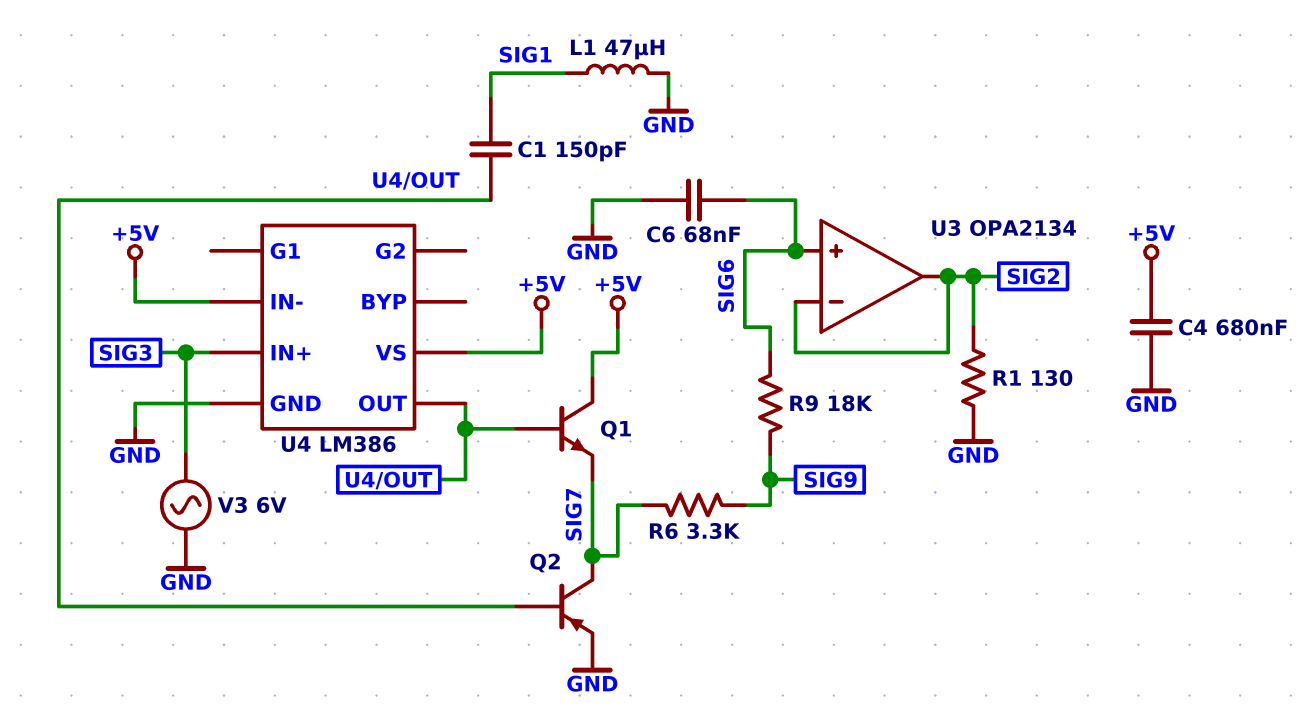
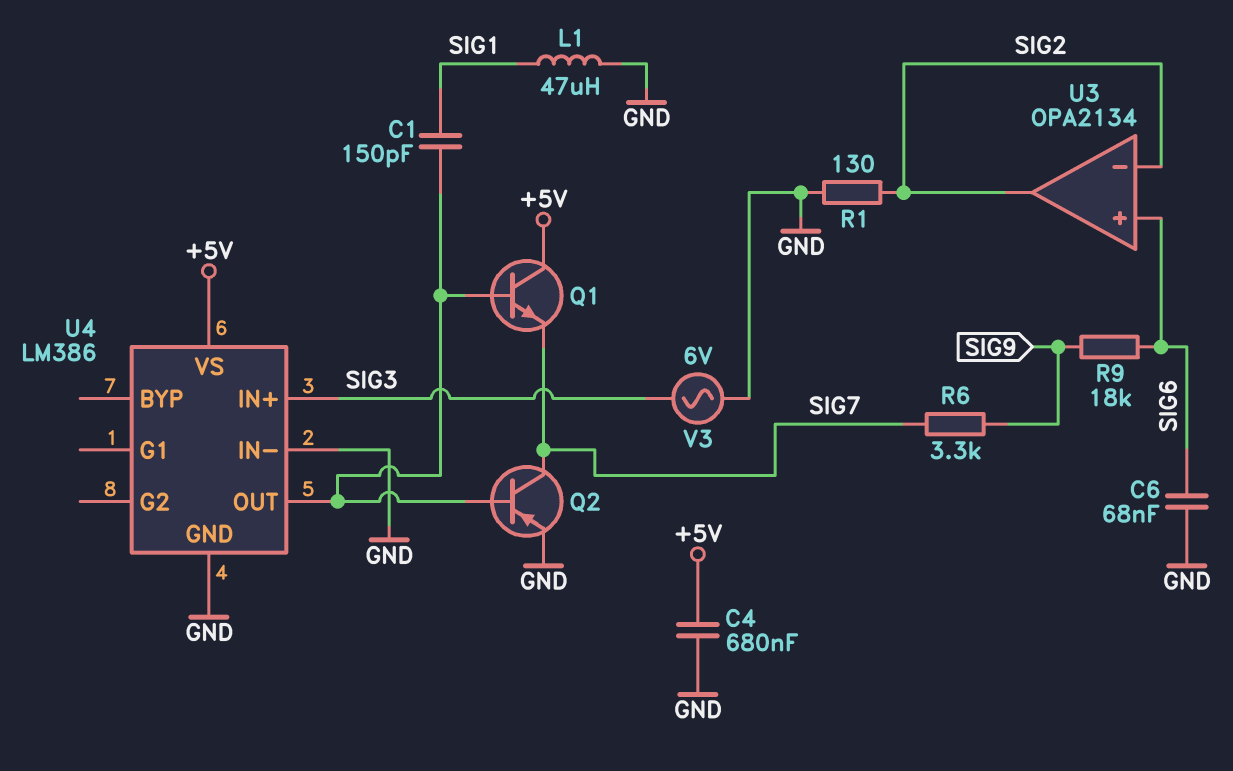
U4 pin IN-: +5V -> GND

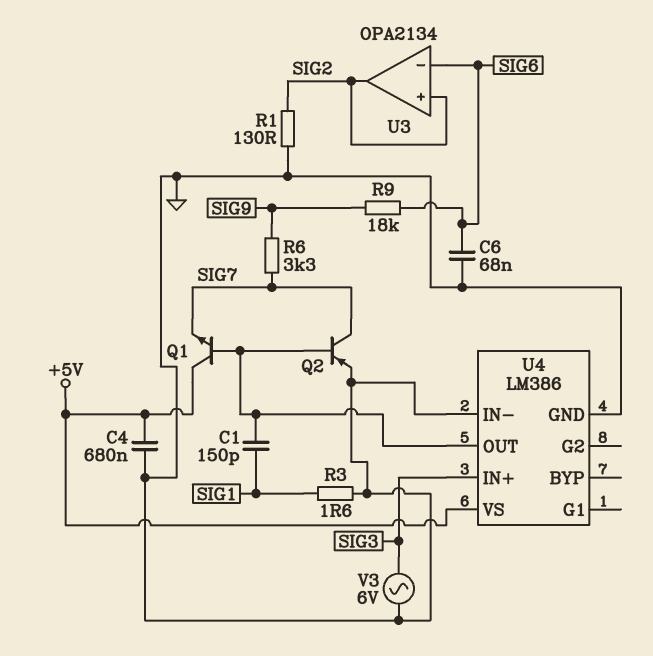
L1: 47uH (GND, SIG1) -> none
R3: none -> 1.6 (GND, SIG1)
U3 pin in+: SIG6 -> SIG2
U3 pin in-: SIG2 -> SIG6

